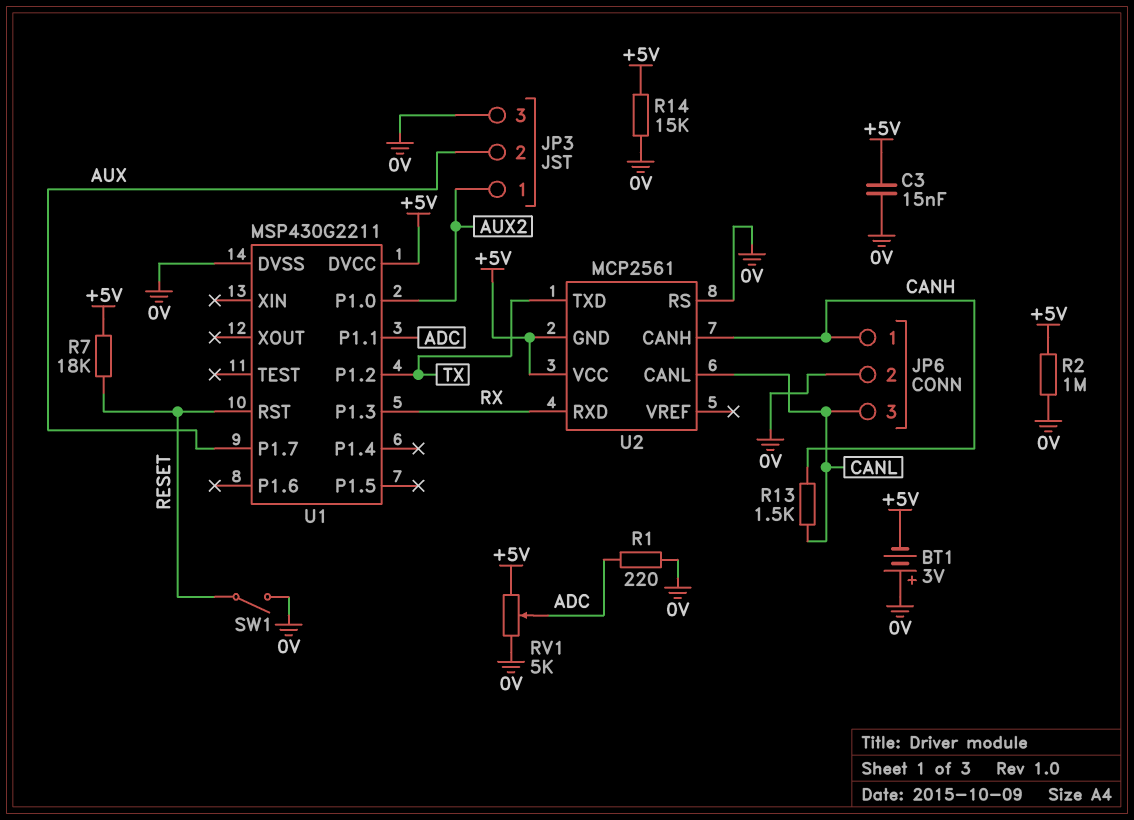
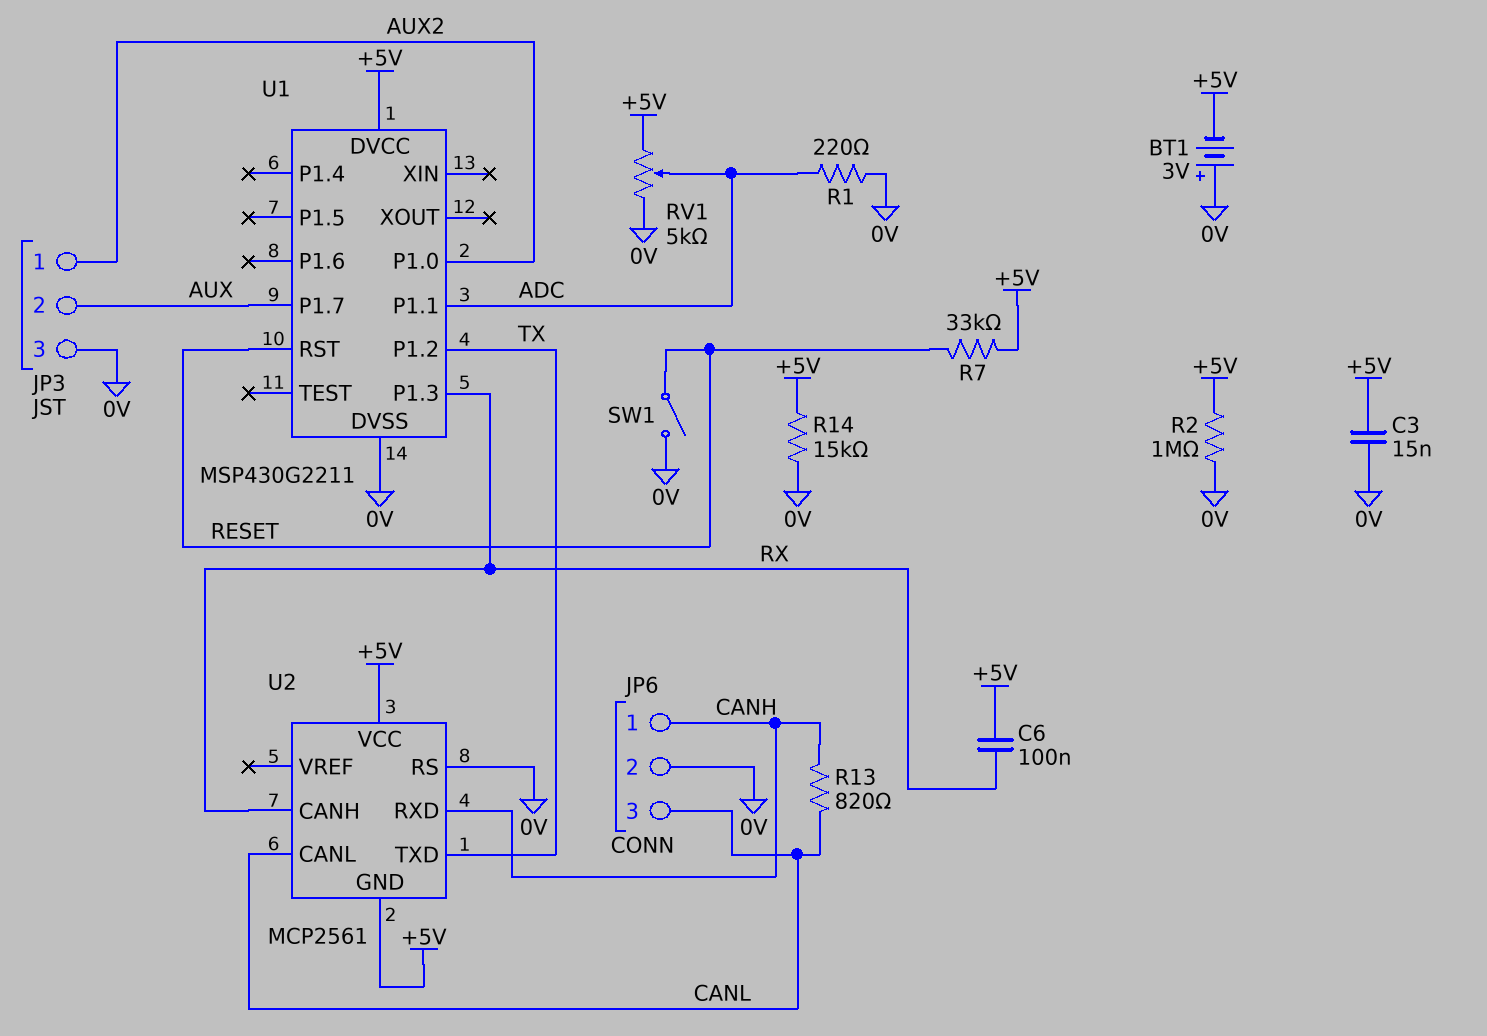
C6: none -> 100nF (+5V, RX)
R7: 18k (+5V, RESET) -> 33k (+5V, RESET)
R13: 1.5k (CANH, CANL) -> 820 (CANH, CANL)
U2 pin CANH: CANH -> RX
U2 pin RXD: RX -> CANH

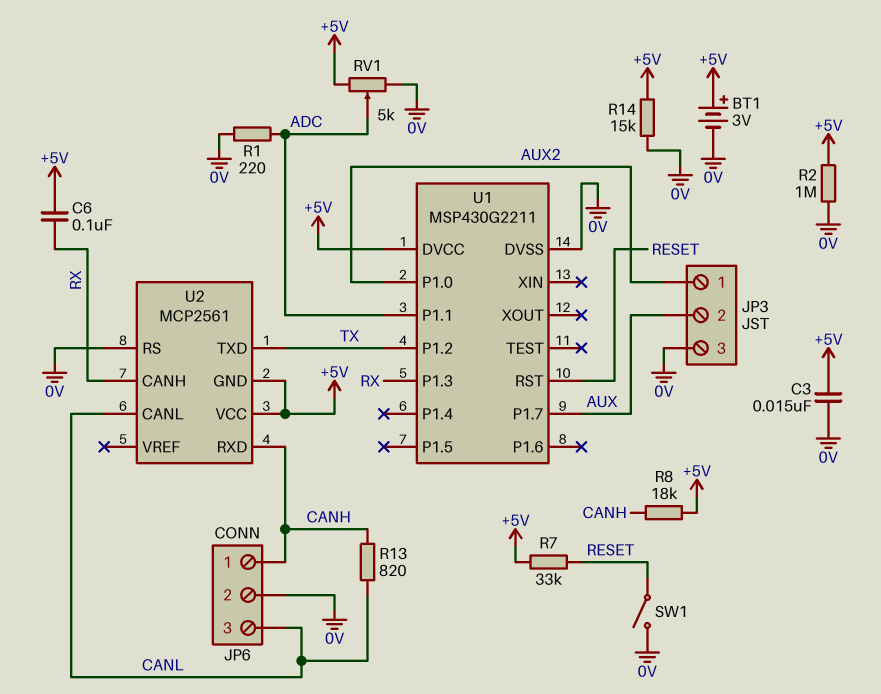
BT1: 3V (plus 0V, minus +5V) -> 3V (plus +5V, minus 0V)
R8: none -> 18k (+5V, CANH)

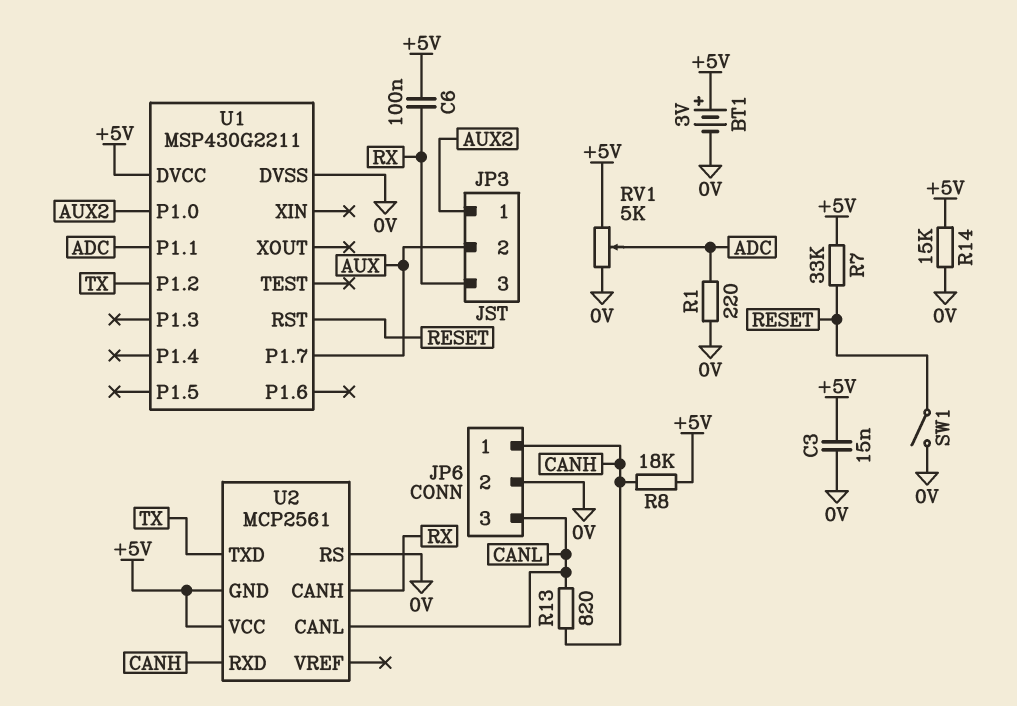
JP3 pin 3: 0V -> RX
R2: 1M (+5V, 0V) -> none
U1 pin P1.3: RX -> none

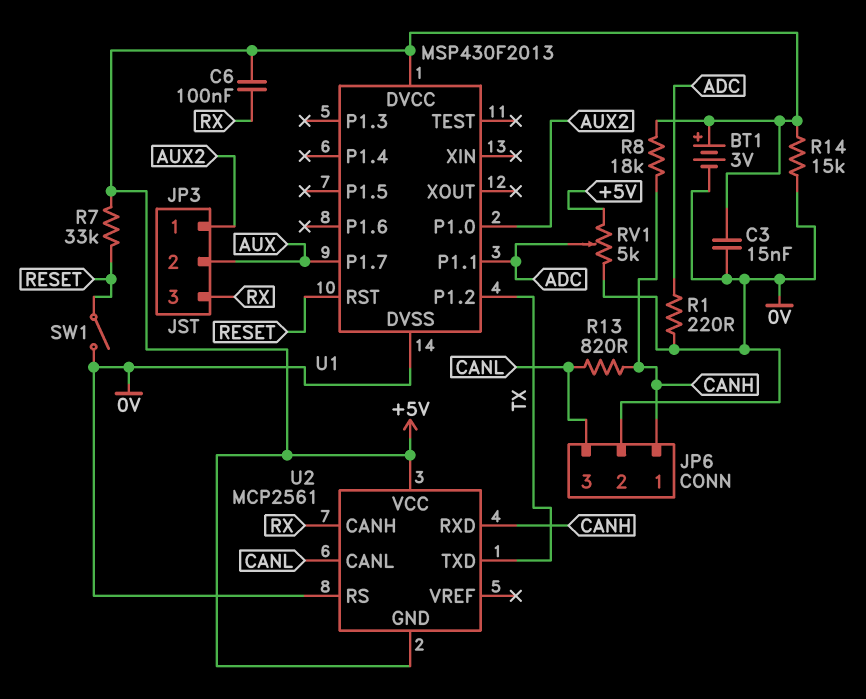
U1: MSP430G2211 -> MSP430F2013

